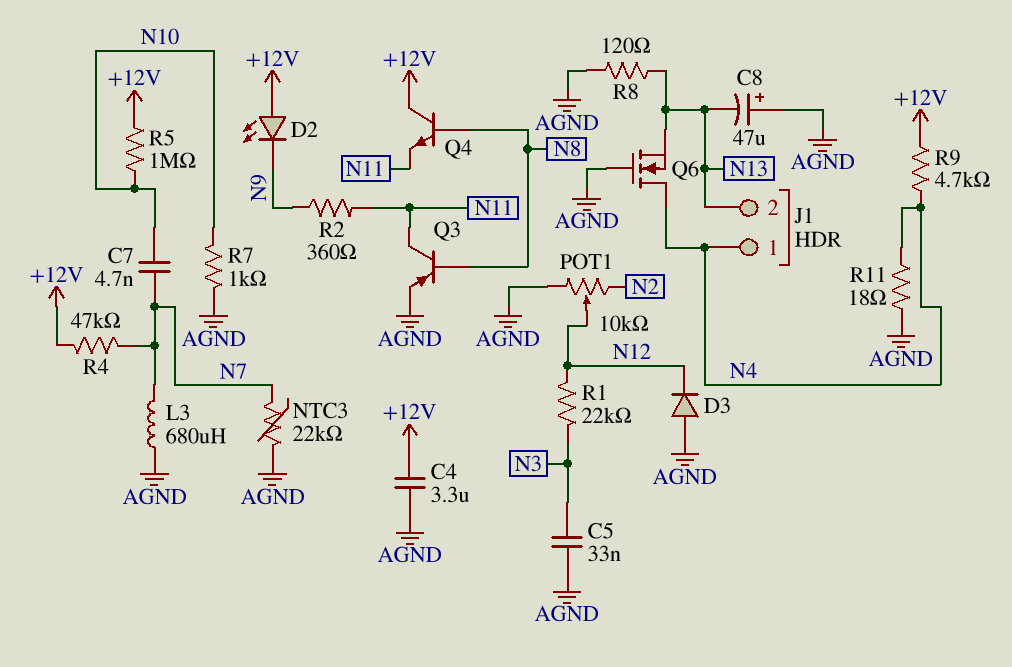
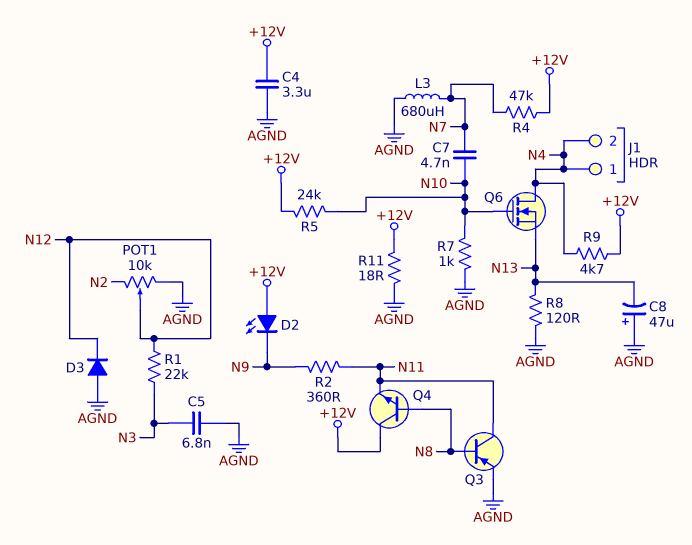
C5: 33nF (AGND, N3) -> 6.8nF (AGND, N3)
J1 pin 2: N13 -> N4
NTC3: 22k (AGND, N7) -> none
Q6: NMOS (G AGND, D N4, S N13) -> NMOS (G N10, D N4, S N13)
R5: 1M (+12V, N10) -> 24k (+12V, N10)
R11: 18 (AGND, N4) -> 18 (+12V, AGND)

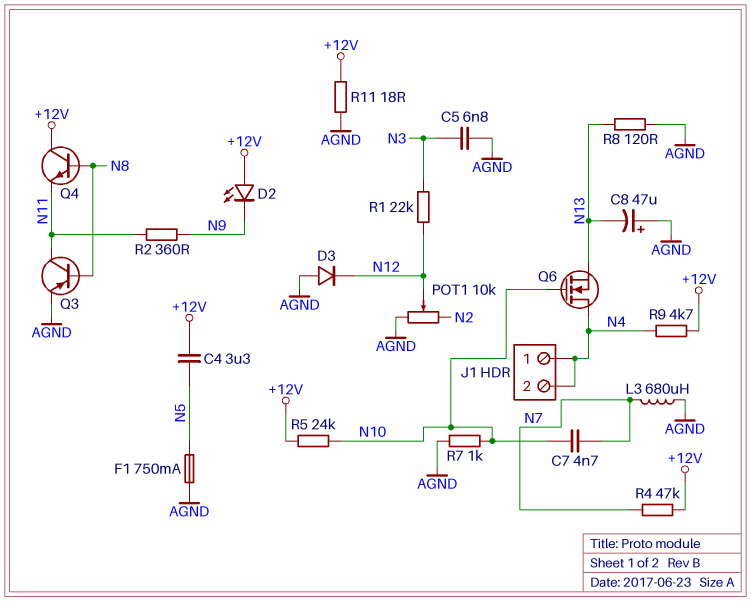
C4: 3.3uF (+12V, AGND) -> 3.3uF (+12V, N5)
F1: none -> 750mA (AGND, N5)

